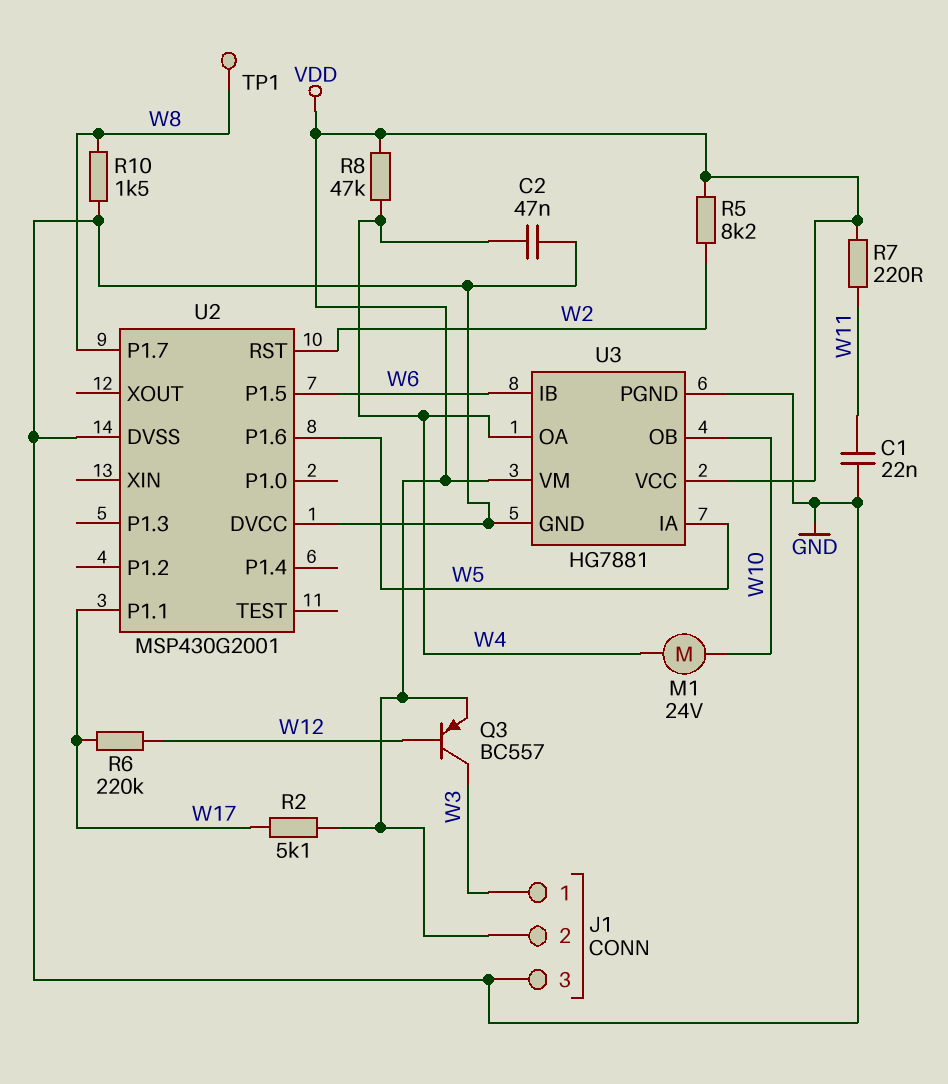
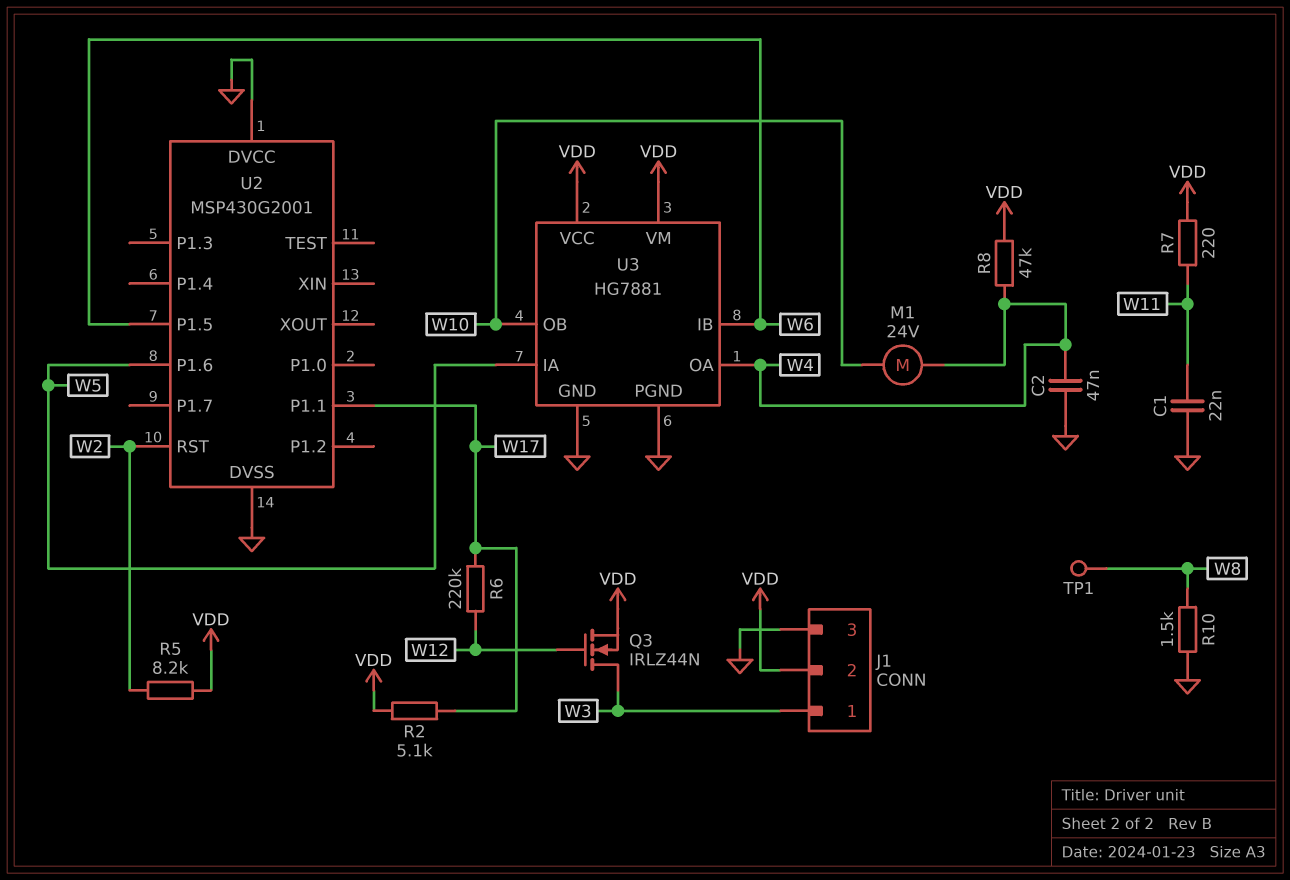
Q3: PNP BC557 (B W12, C W3, E VDD) -> NMOS IRLZ44N (G W12, D W3, S VDD)
U2 pin P1.7: W8 -> none

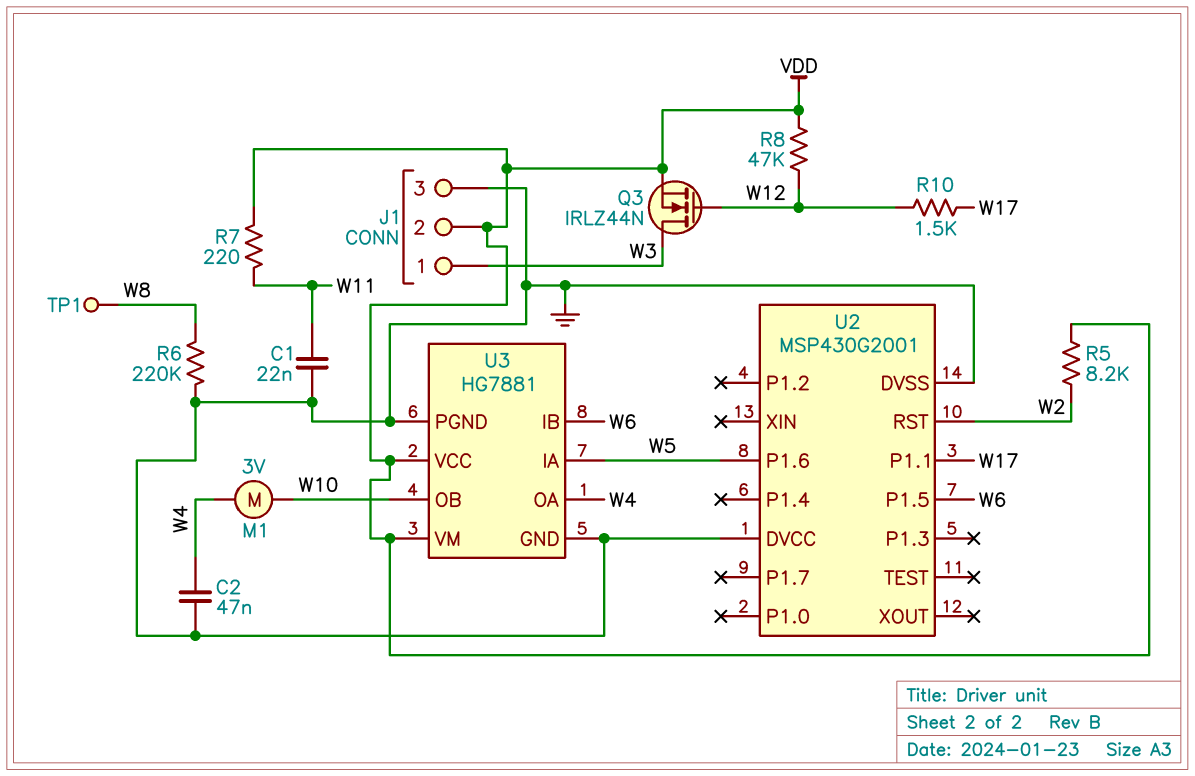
M1: motor 24V (W4, W10) -> motor 3V (W4, W10)
R2: 5.1k (VDD, W17) -> none
R6: 220k (W12, W17) -> 220k (GND, W8)
R8: 47k (VDD, W4) -> 47k (VDD, W12)
R10: 1.5k (GND, W8) -> 1.5k (W12, W17)

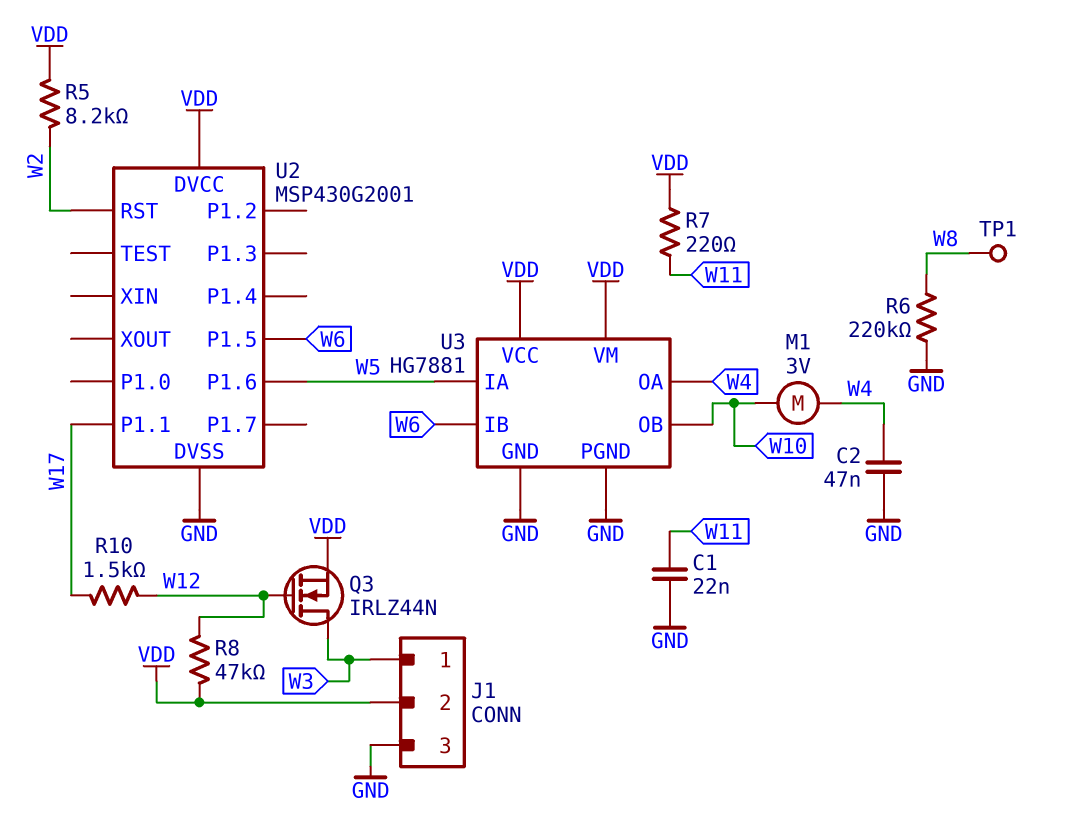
U2 pin DVCC: GND -> VDD

